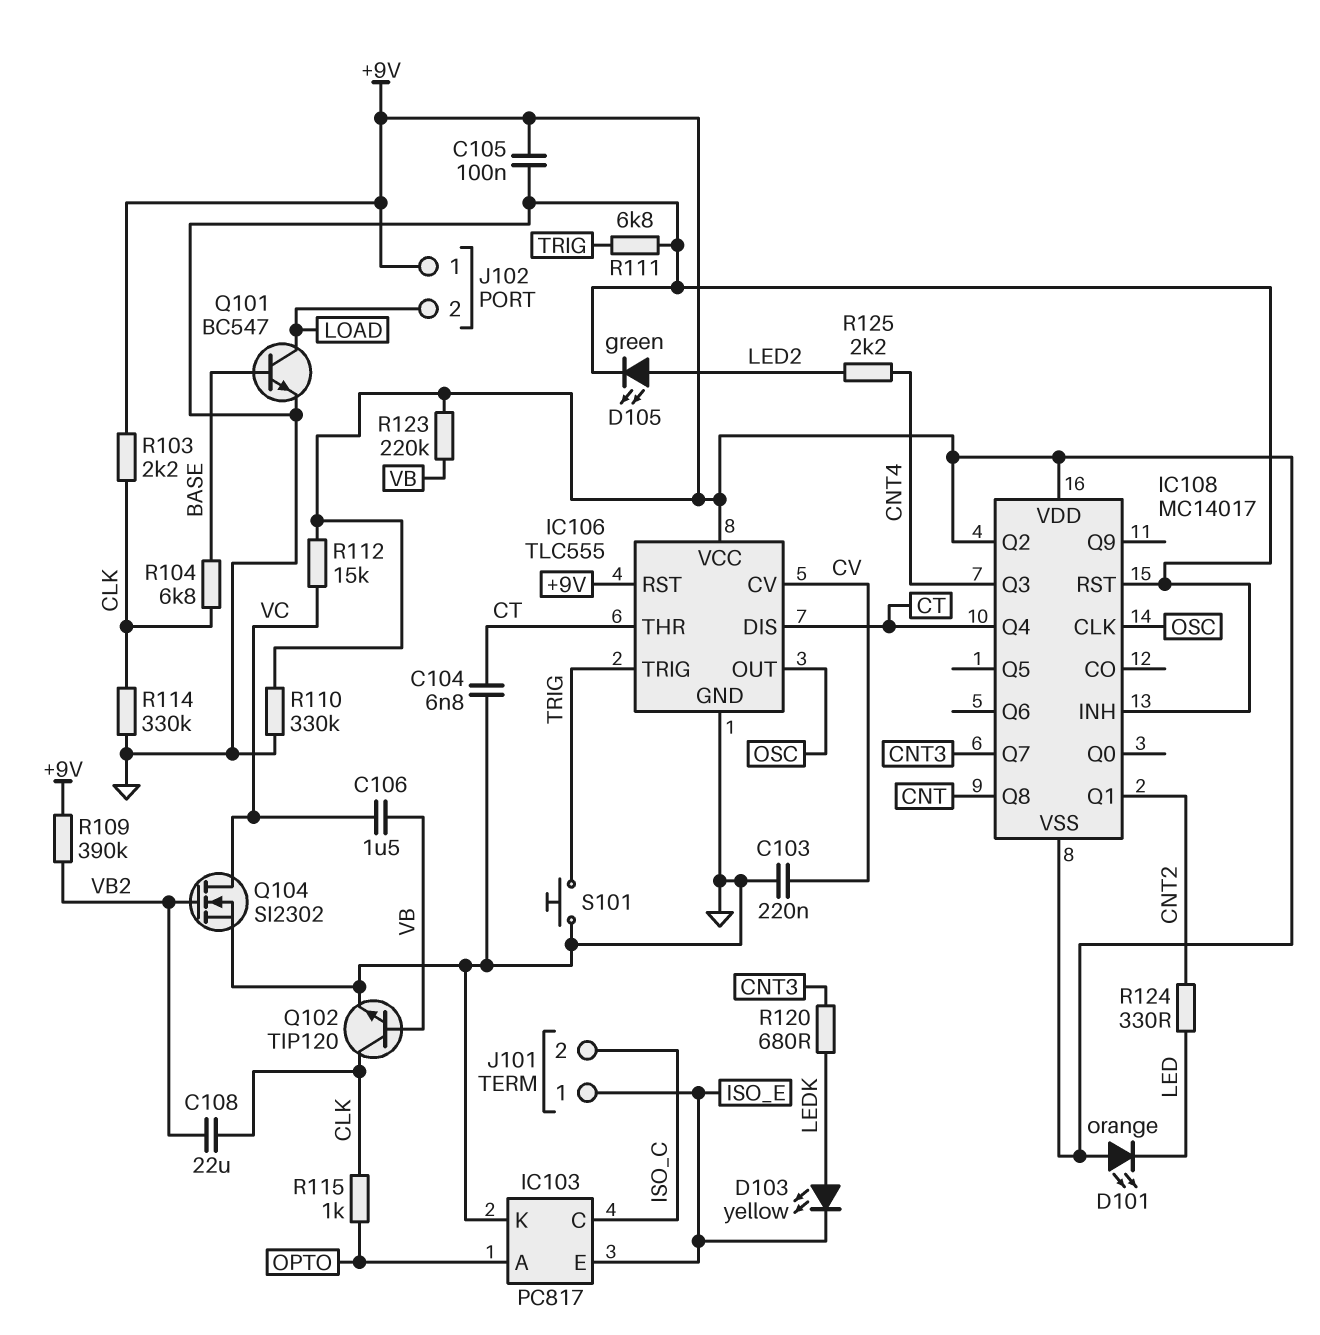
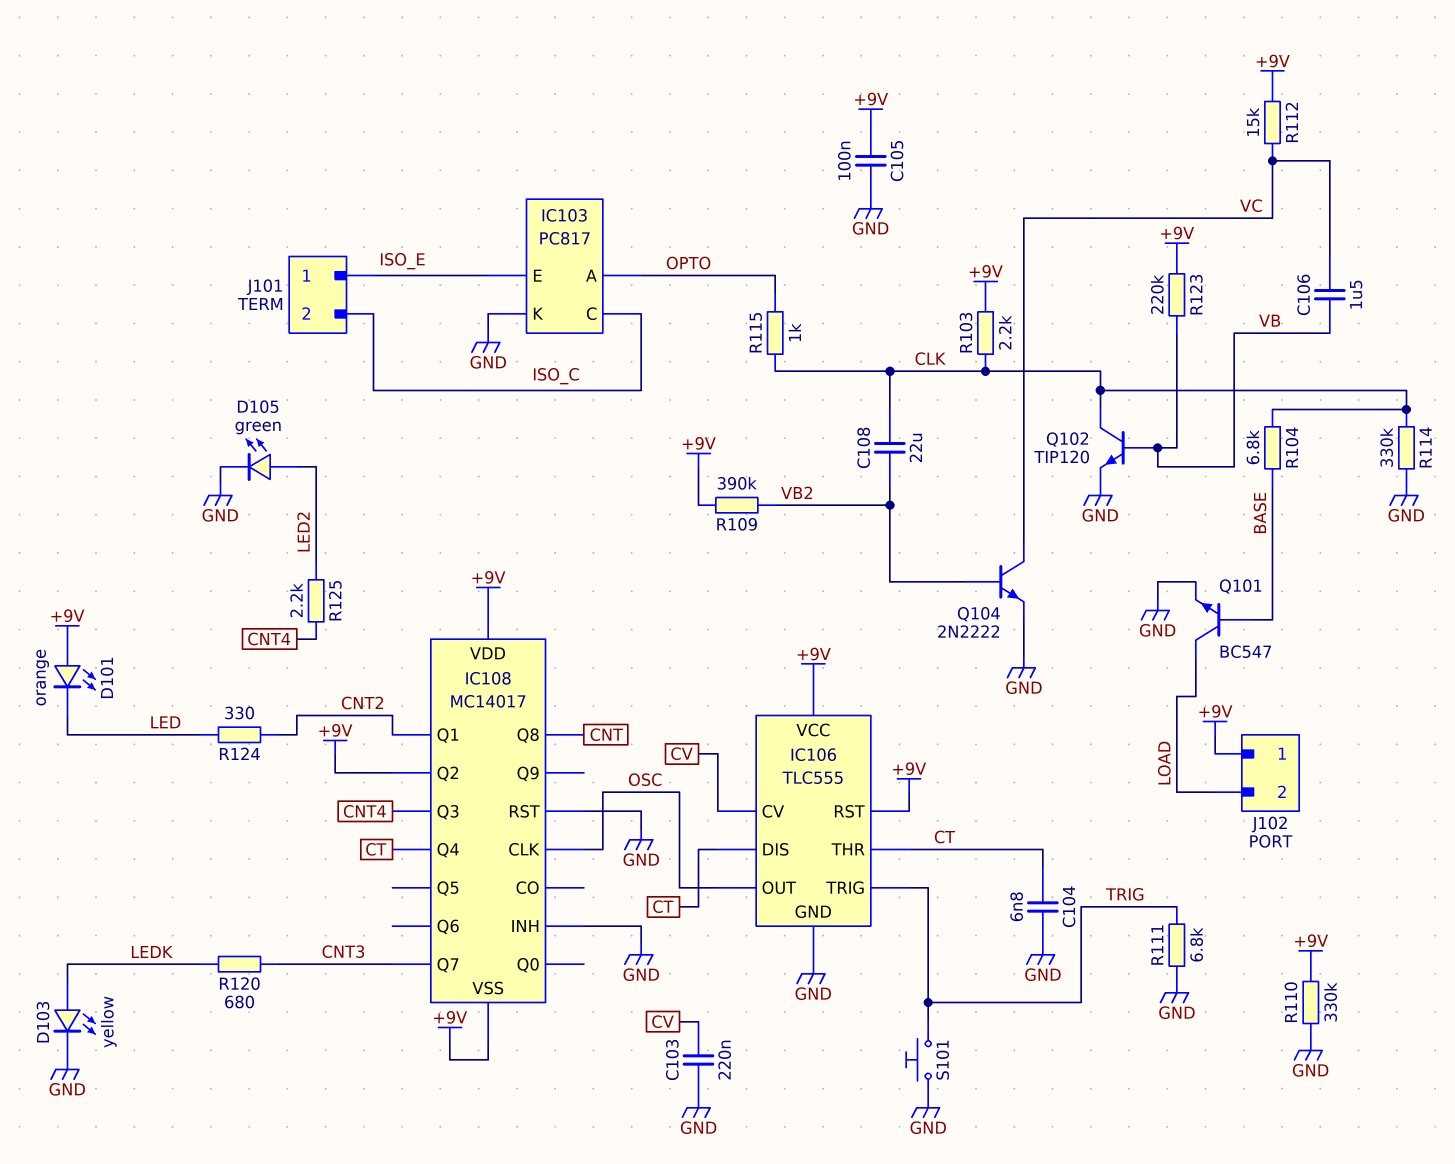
D103: LED yellow (A LEDK, K ISO_E) -> LED yellow (A LEDK, K GND)
Q104: NMOS SI2302 (G VB2, D VC, S GND) -> NPN 2N2222 (B VB2, C VC, E GND)

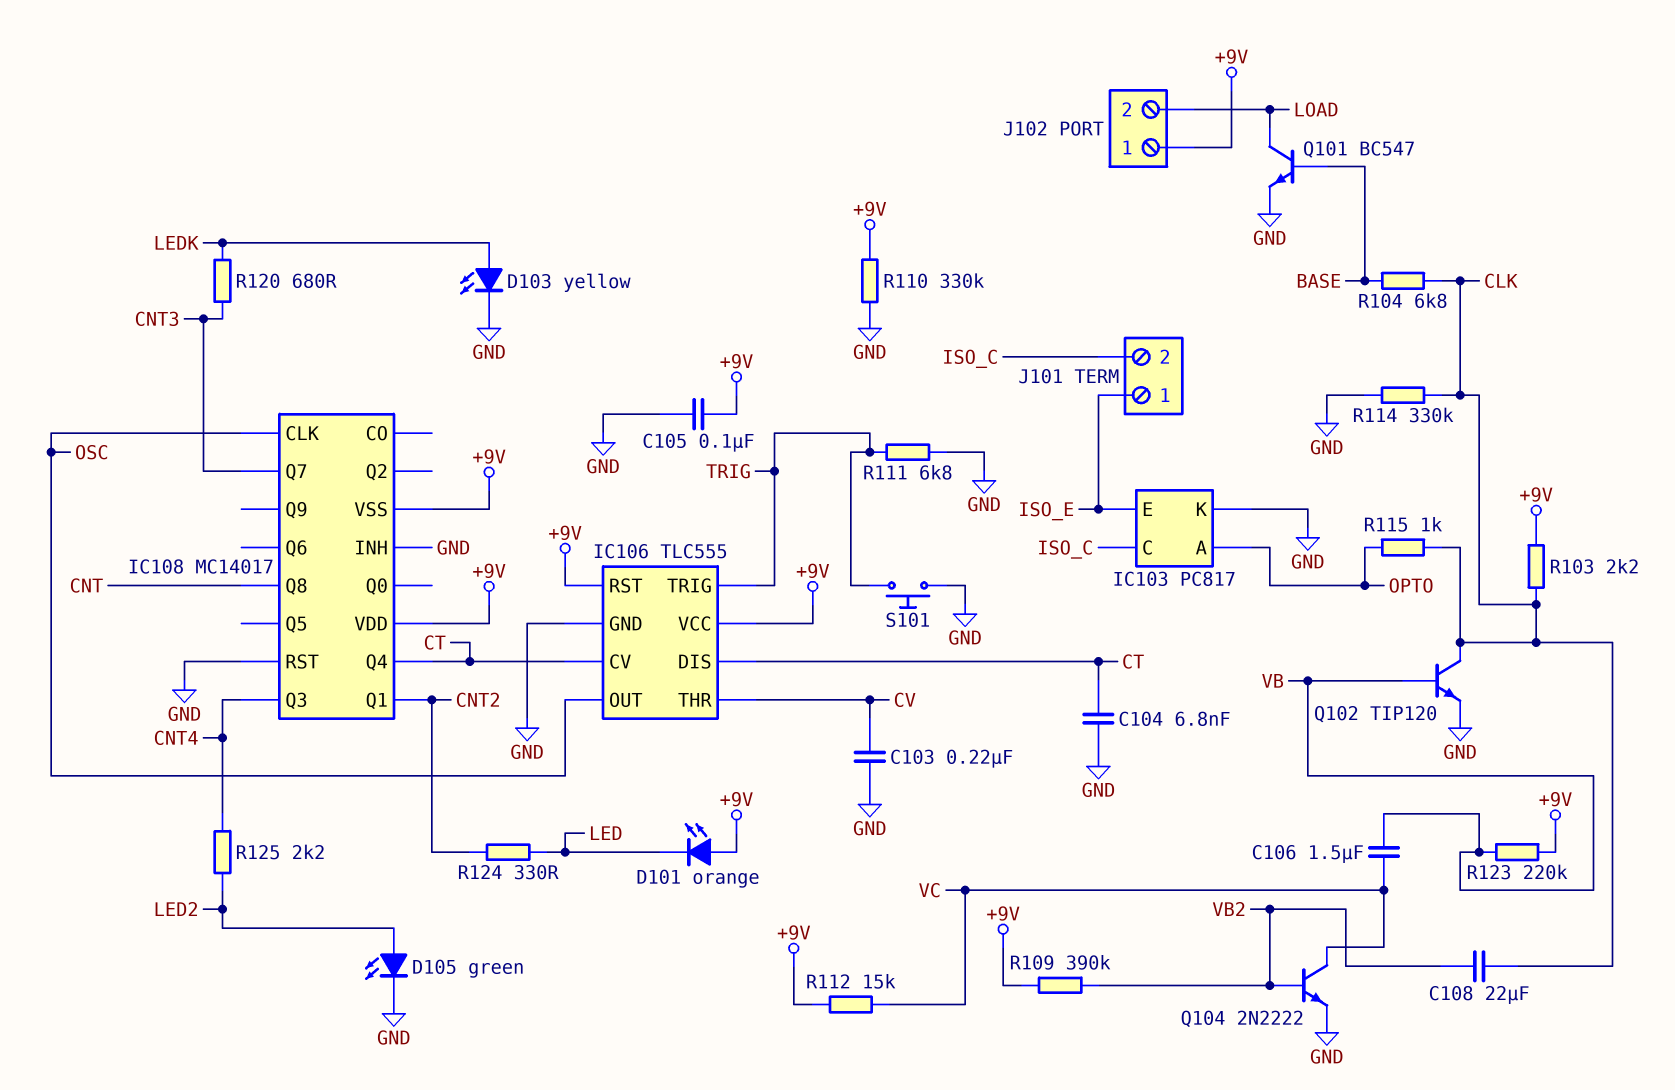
IC106 pin CV: CV -> CT
IC106 pin THR: CT -> CV
IC108 pin Q2: +9V -> none

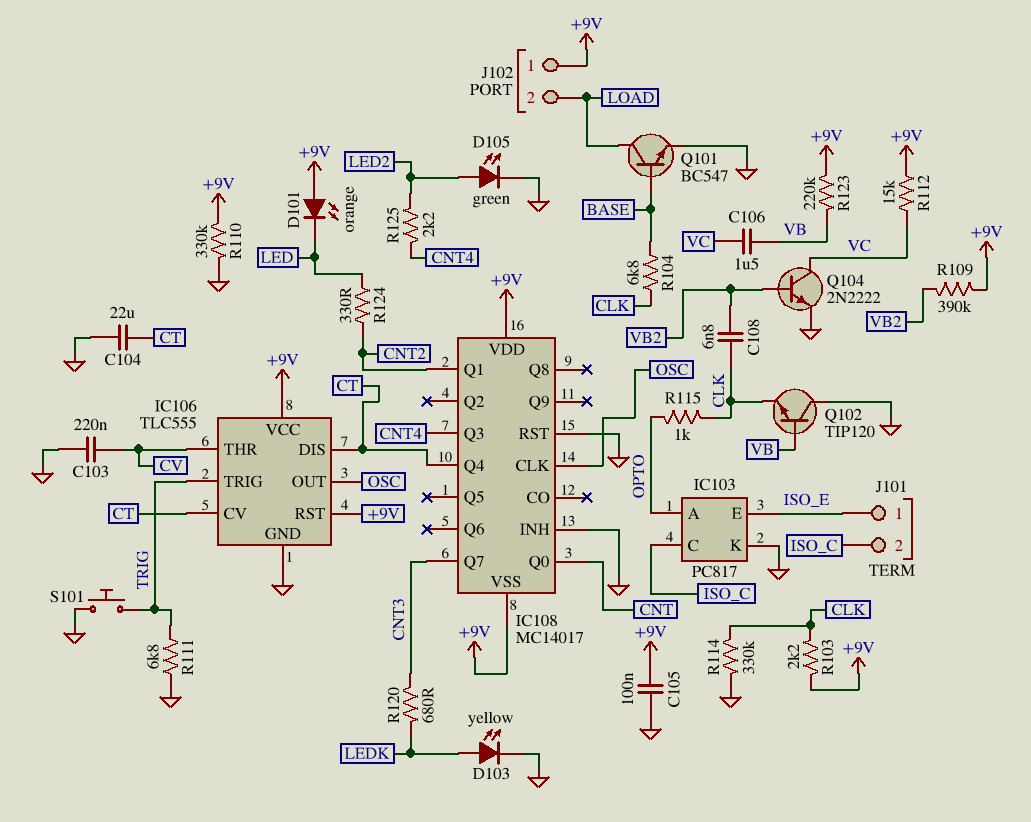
C104: 6.8nF (CT, GND) -> 22uF (CT, GND)
C108: 22uF (CLK, VB2) -> 6.8nF (CLK, VB2)
IC108 pin Q0: none -> CNT
IC108 pin Q8: CNT -> none
Q102: NPN TIP120 (B VB, C CLK, E GND) -> NPN TIP120 (B VB, C GND, E CLK)

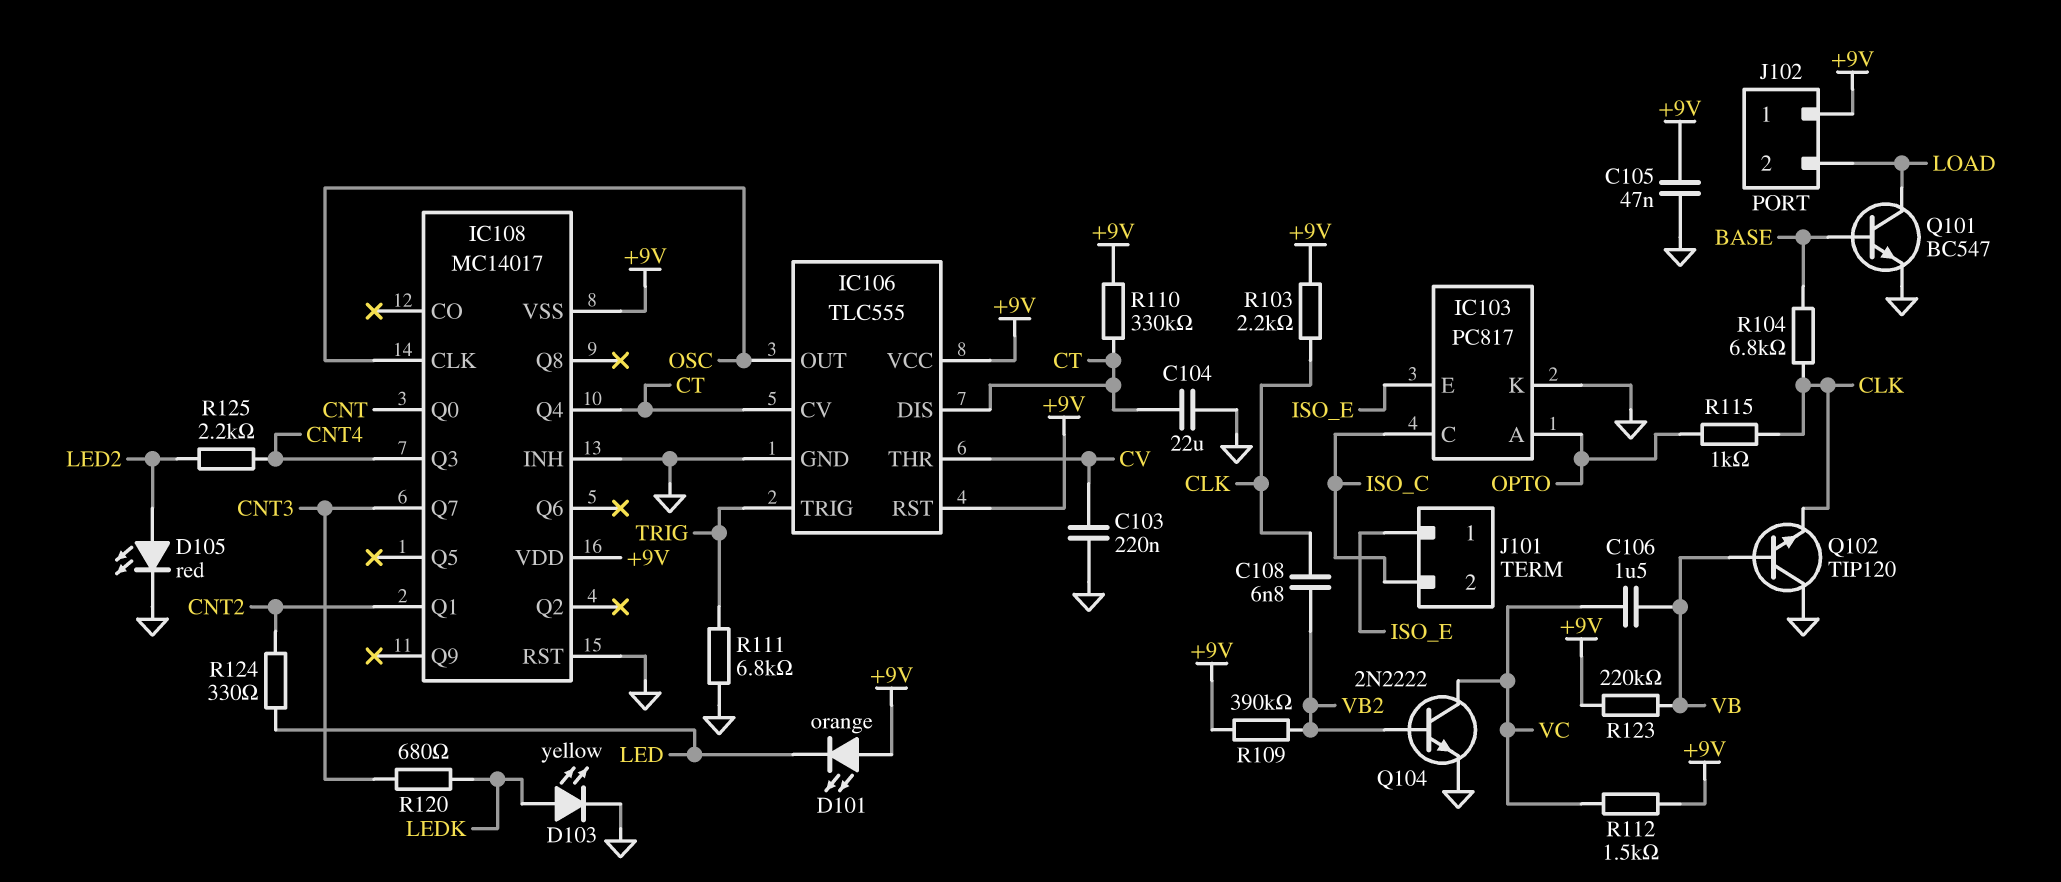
C105: 100nF (+9V, GND) -> 47nF (+9V, GND)
D105: LED green (A LED2, K GND) -> LED red (A LED2, K GND)
R110: 330k (+9V, GND) -> 330k (+9V, CT)
R112: 15k (+9V, VC) -> 1.5k (+9V, VC)
R114: 330k (CLK, GND) -> none
S101: button (GND, TRIG) -> none

